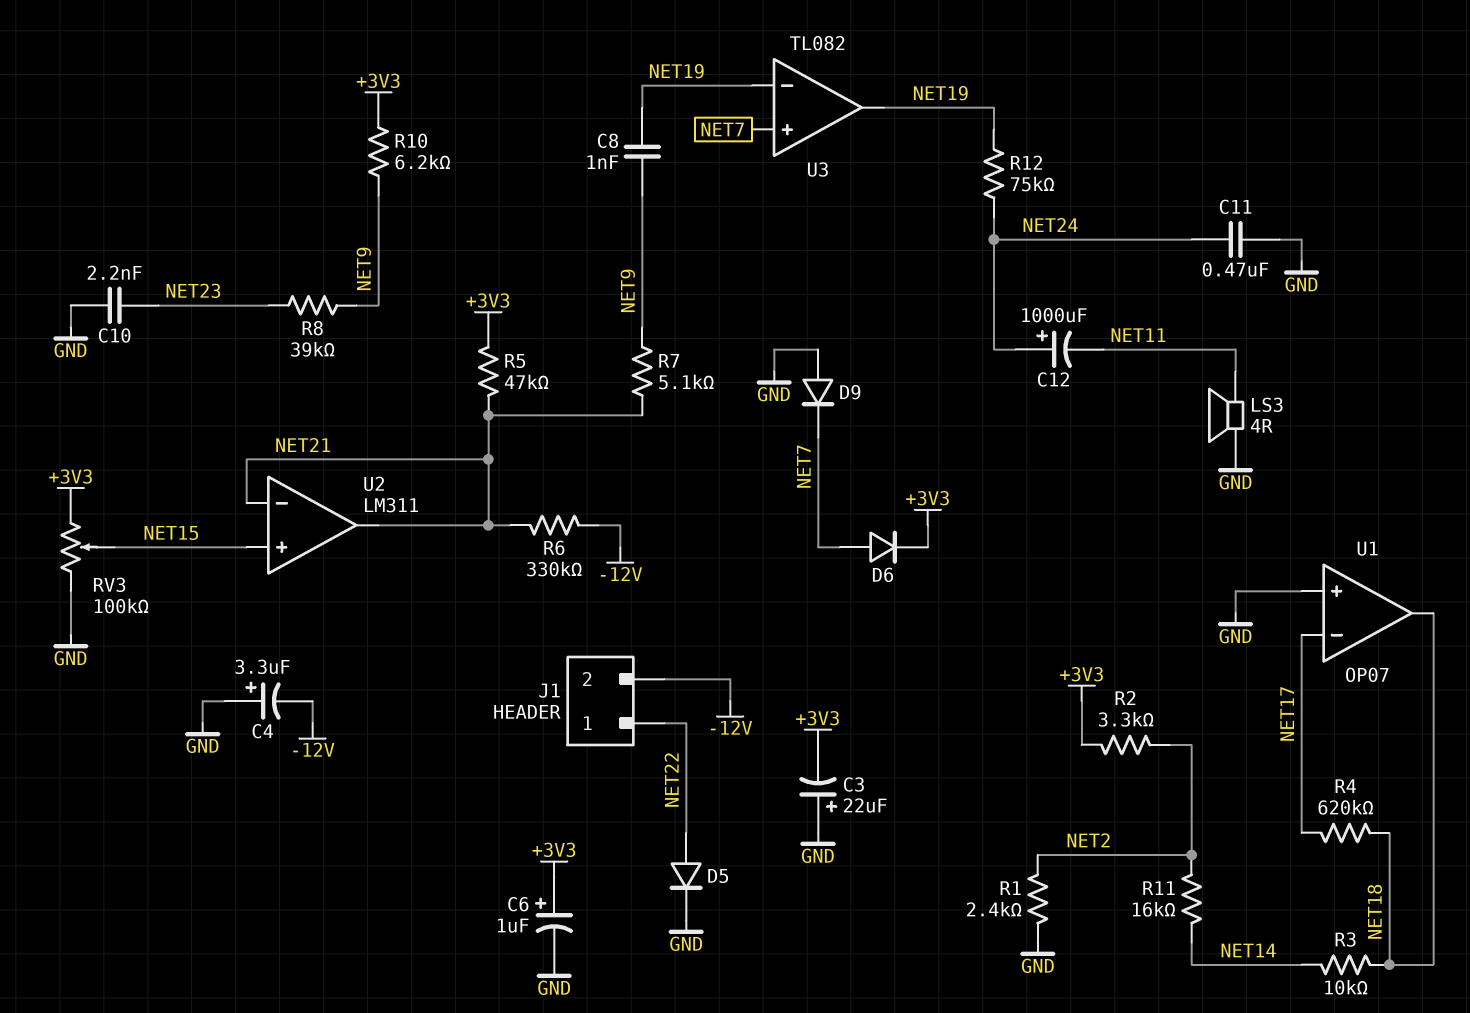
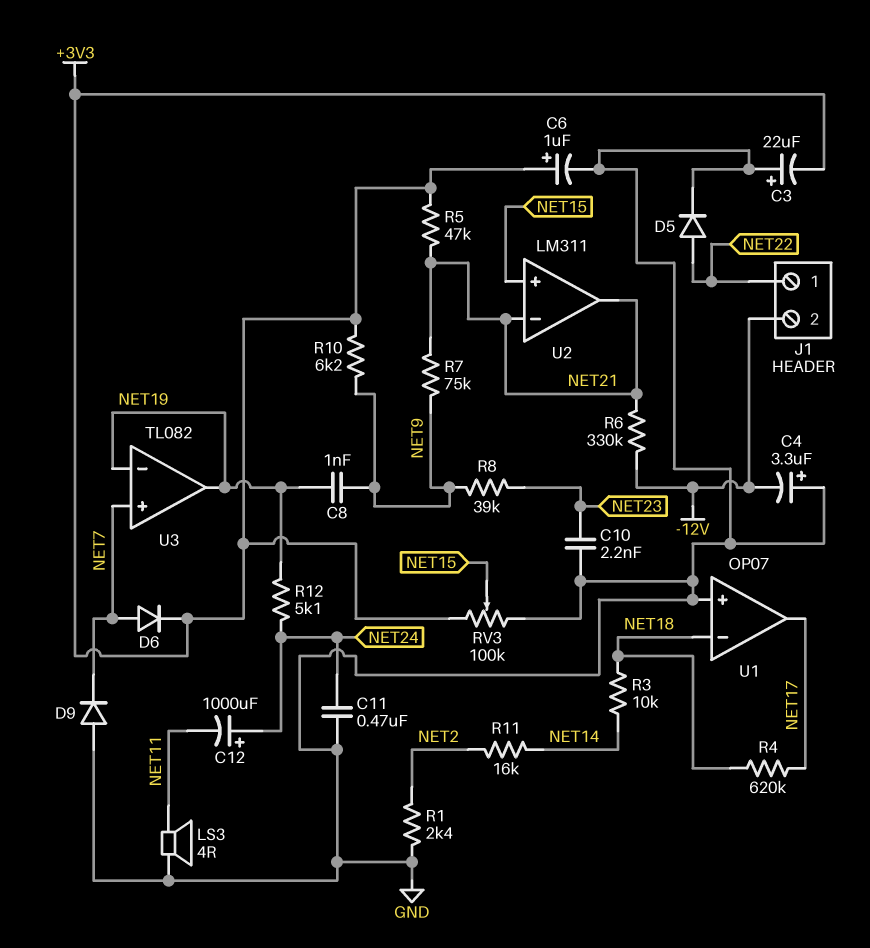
R2: 3.3k (+3V3, NET2) -> none
R7: 5.1k (NET9, NET21) -> 75k (NET9, NET21)
R12: 75k (NET19, NET24) -> 5.1k (NET19, NET24)
U1 pin in-: NET17 -> NET18
U1 pin out: NET18 -> NET17

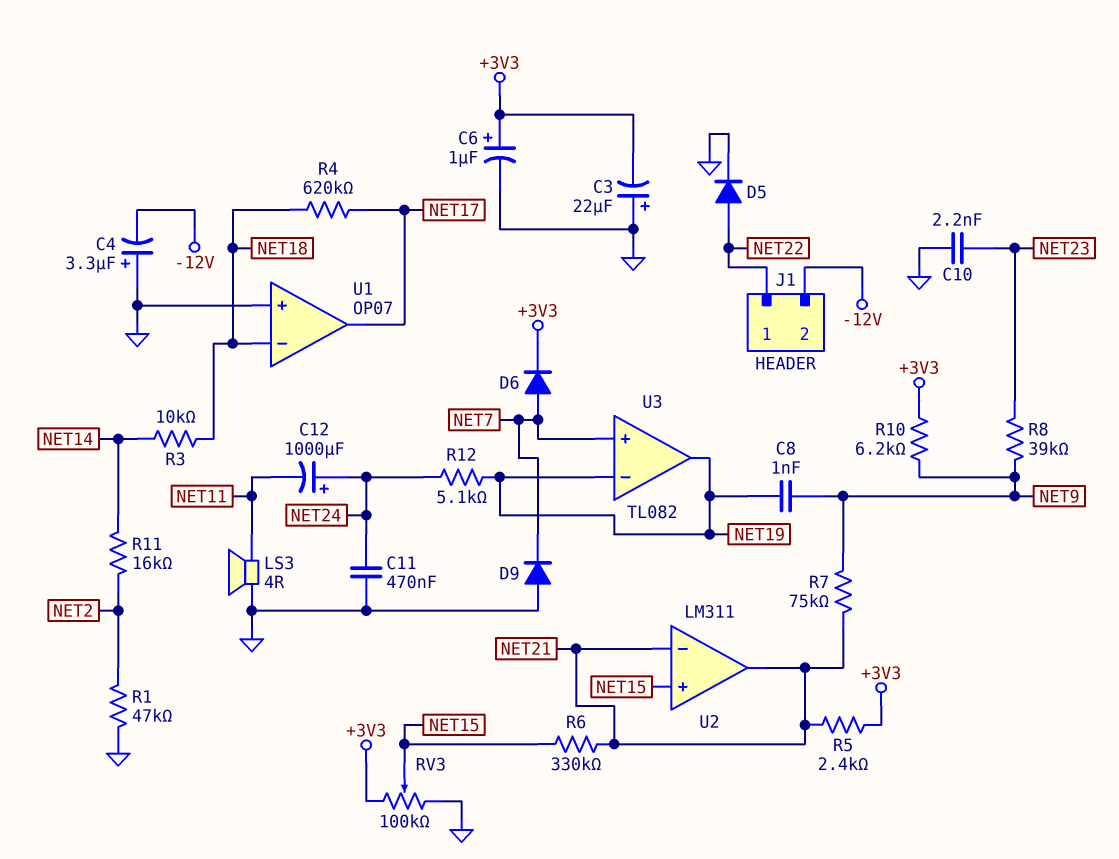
R1: 2.4k (GND, NET2) -> 47k (GND, NET2)
R5: 47k (+3V3, NET21) -> 2.4k (+3V3, NET21)
R6: 330k (-12V, NET21) -> 330k (NET15, NET21)

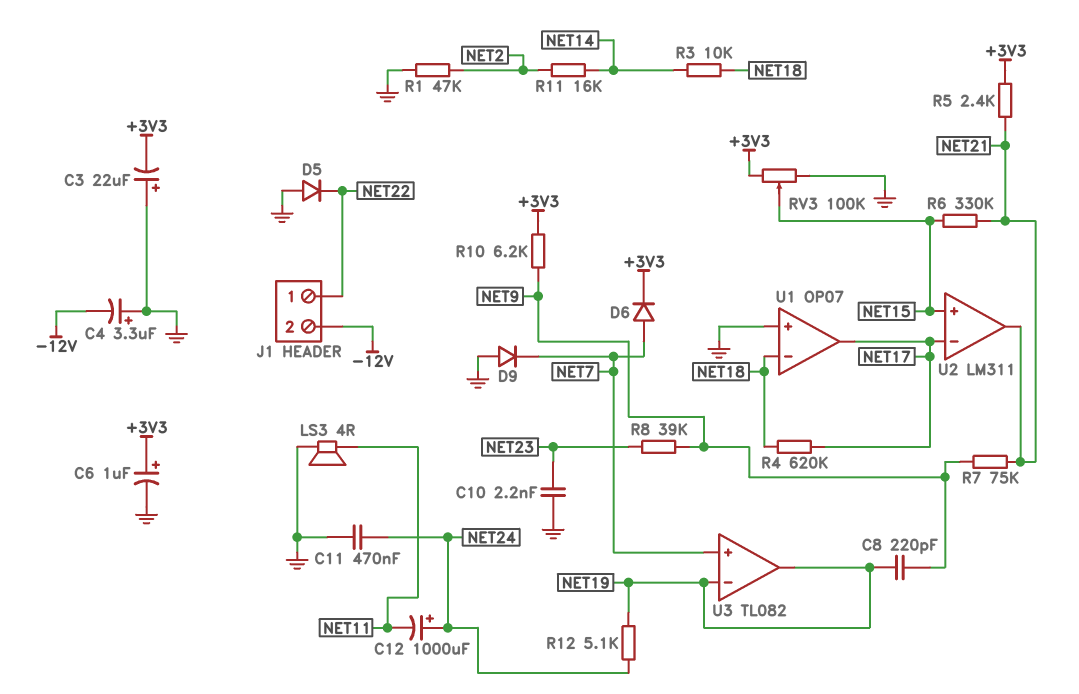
C8: 1nF (NET9, NET19) -> 220pF (NET9, NET19)
D5: diode (A NET22, K GND) -> diode (A GND, K NET22)
U2 pin in-: NET21 -> NET17

